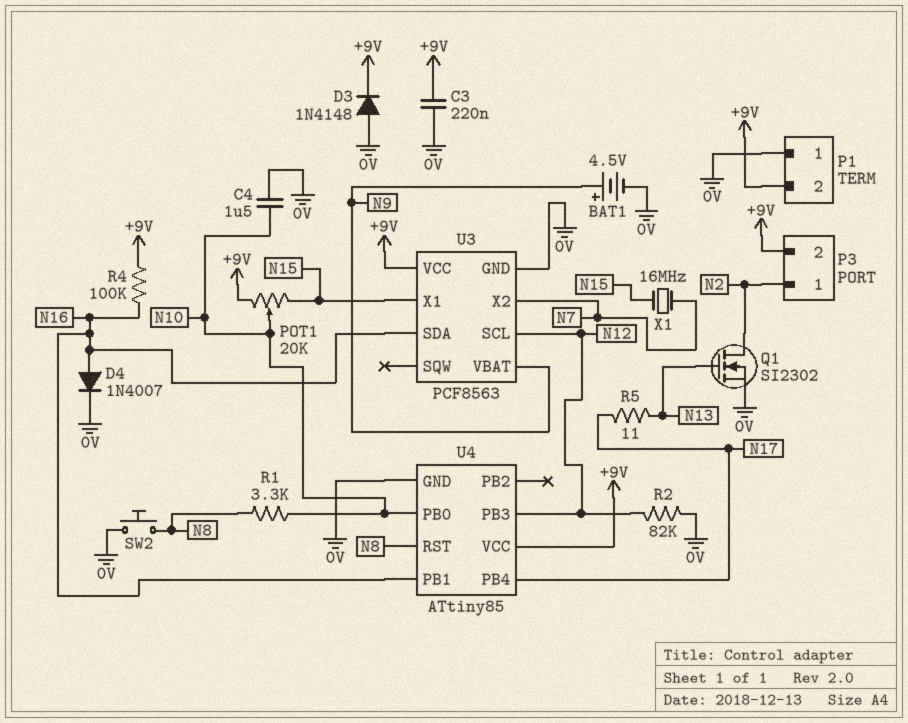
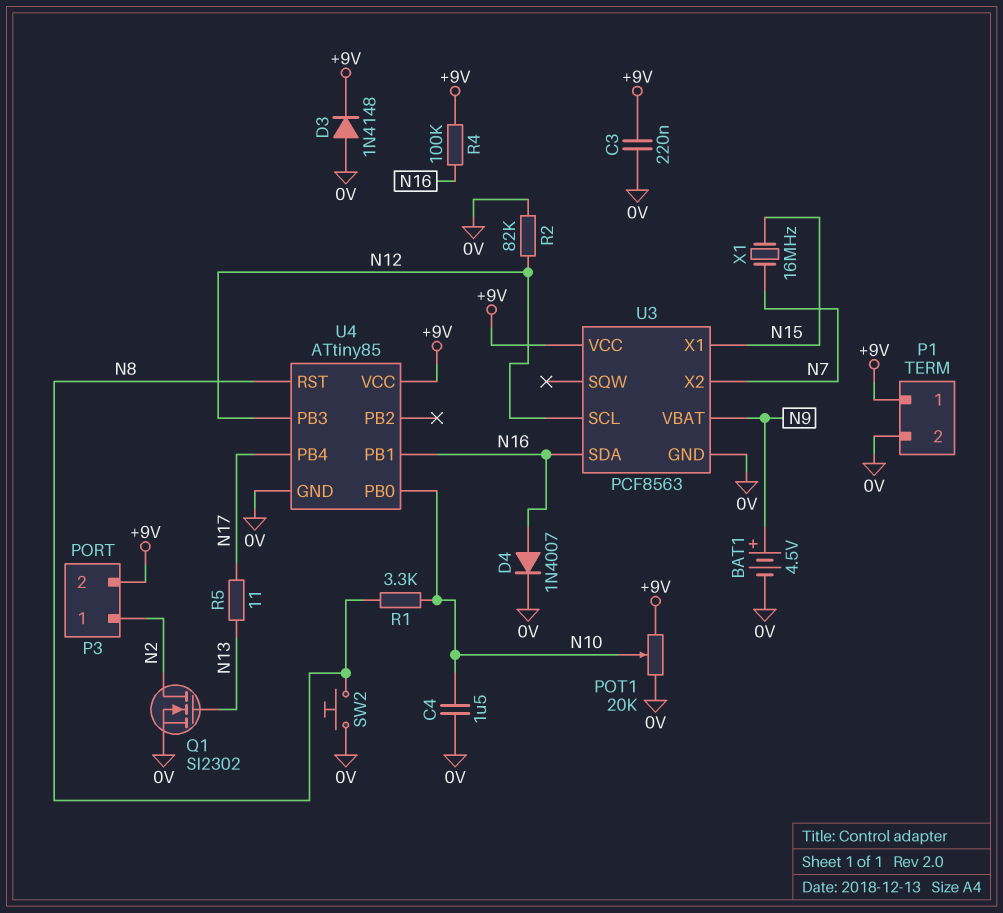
P1 pin 1: 0V -> +9V
P1 pin 2: +9V -> 0V
POT1: 20k (+9V, N15, wiper N10) -> 20k (+9V, 0V, wiper N10)

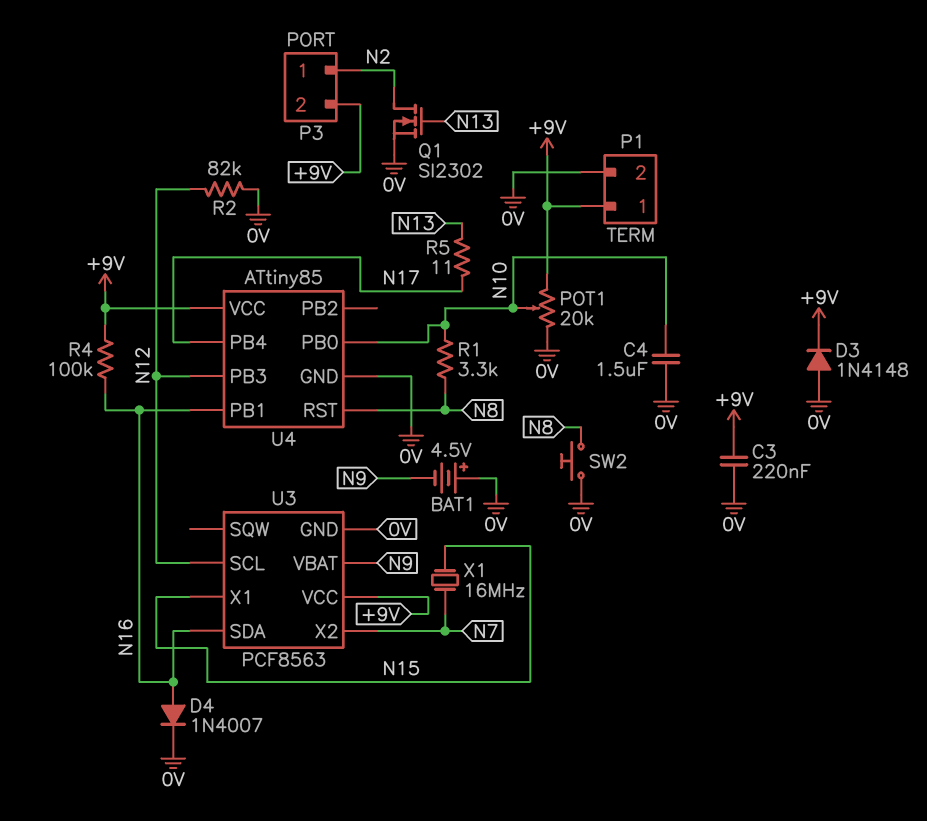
BAT1: 4.5V (plus N9, minus 0V) -> 4.5V (plus 0V, minus N9)

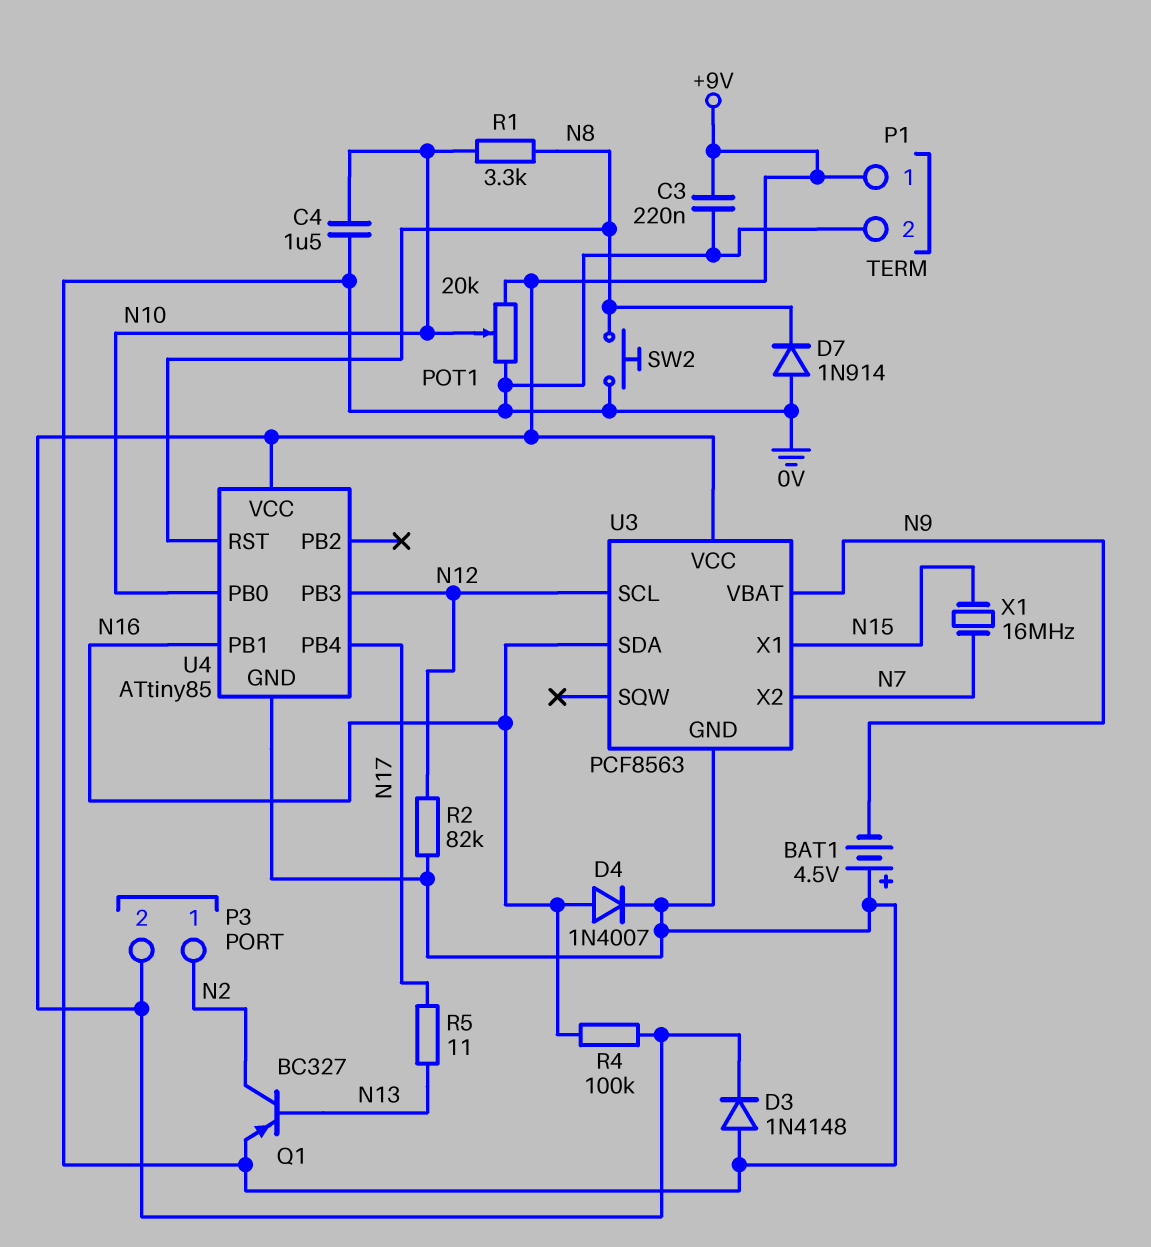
D7: none -> diode 1N914 (A 0V, K N8)
Q1: NMOS SI2302 (G N13, D N2, S 0V) -> PNP BC327 (B N13, C N2, E 0V)

